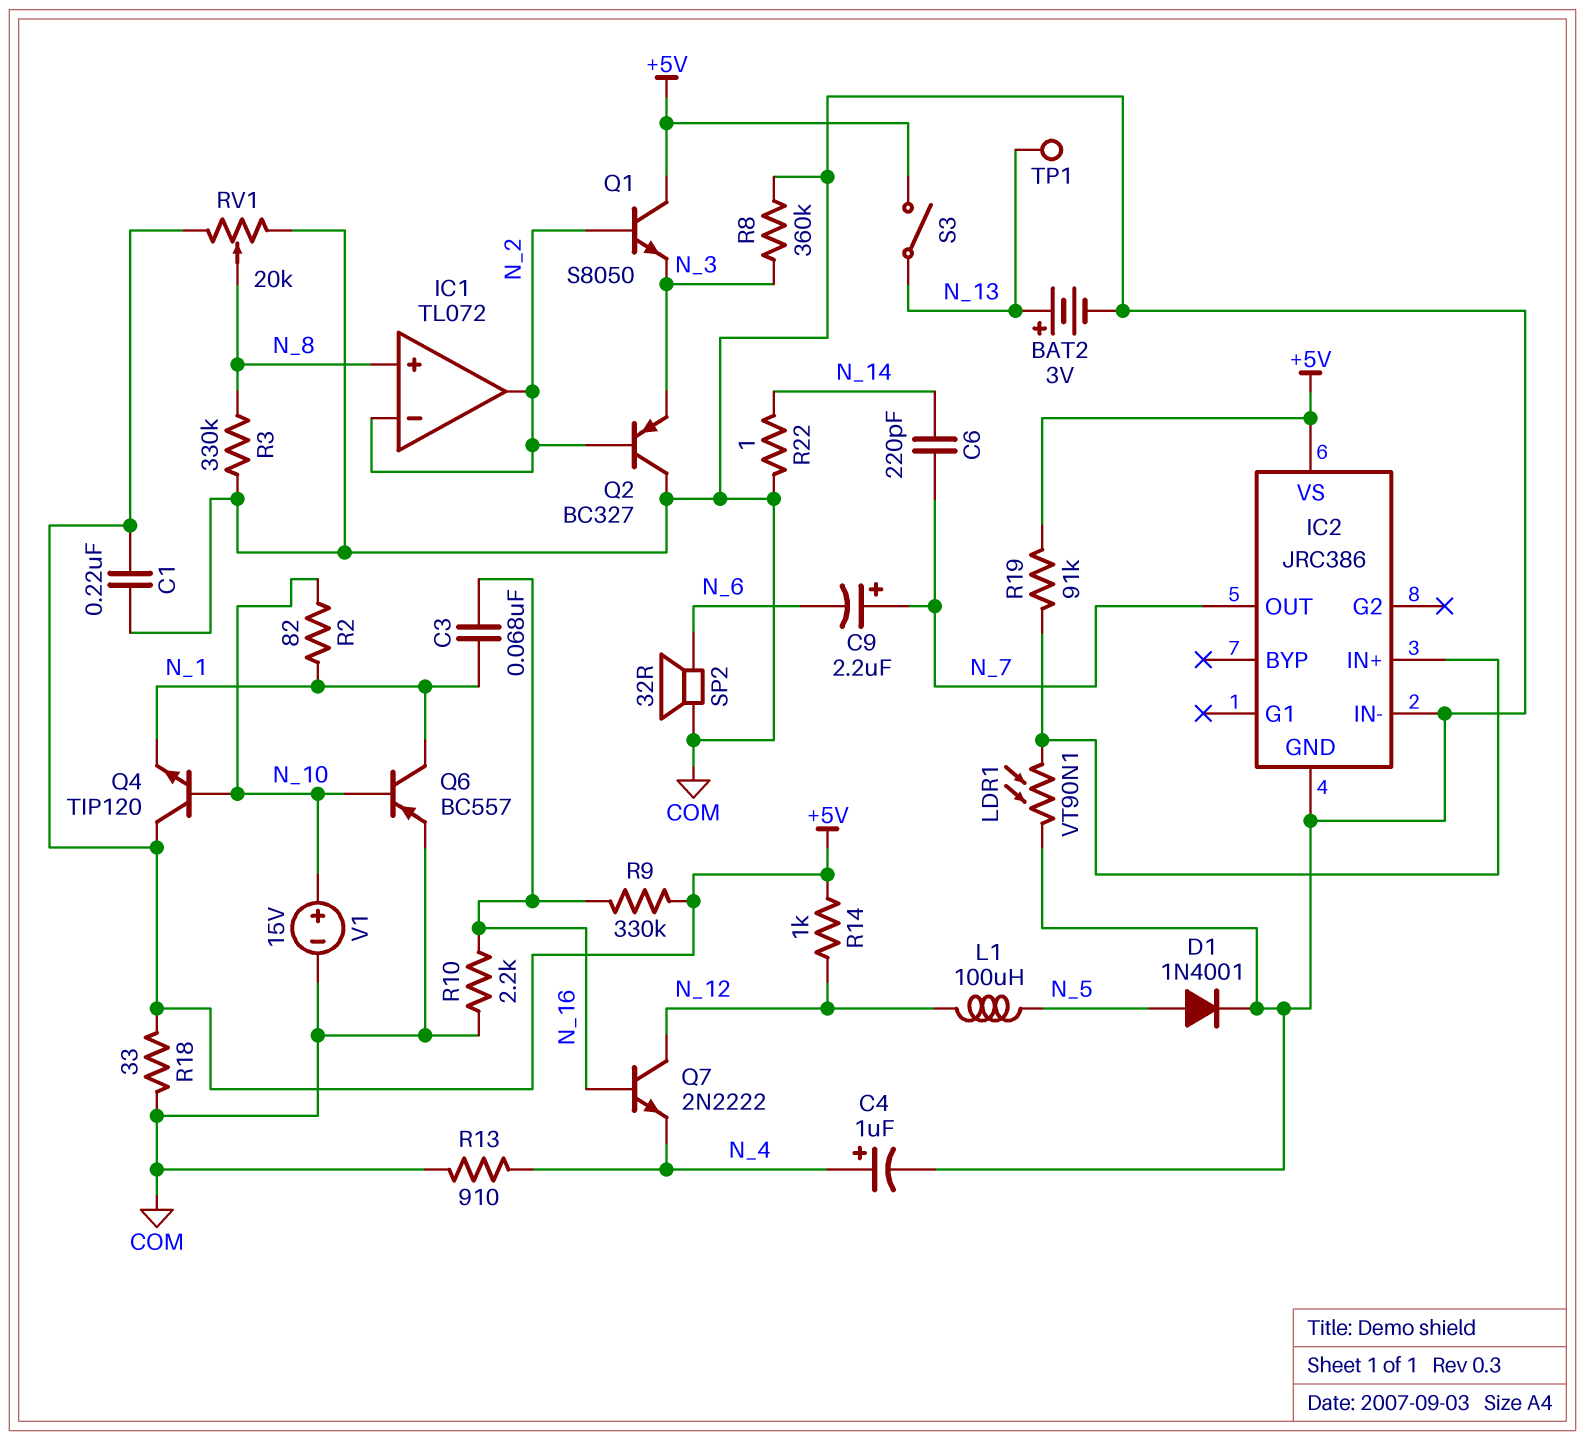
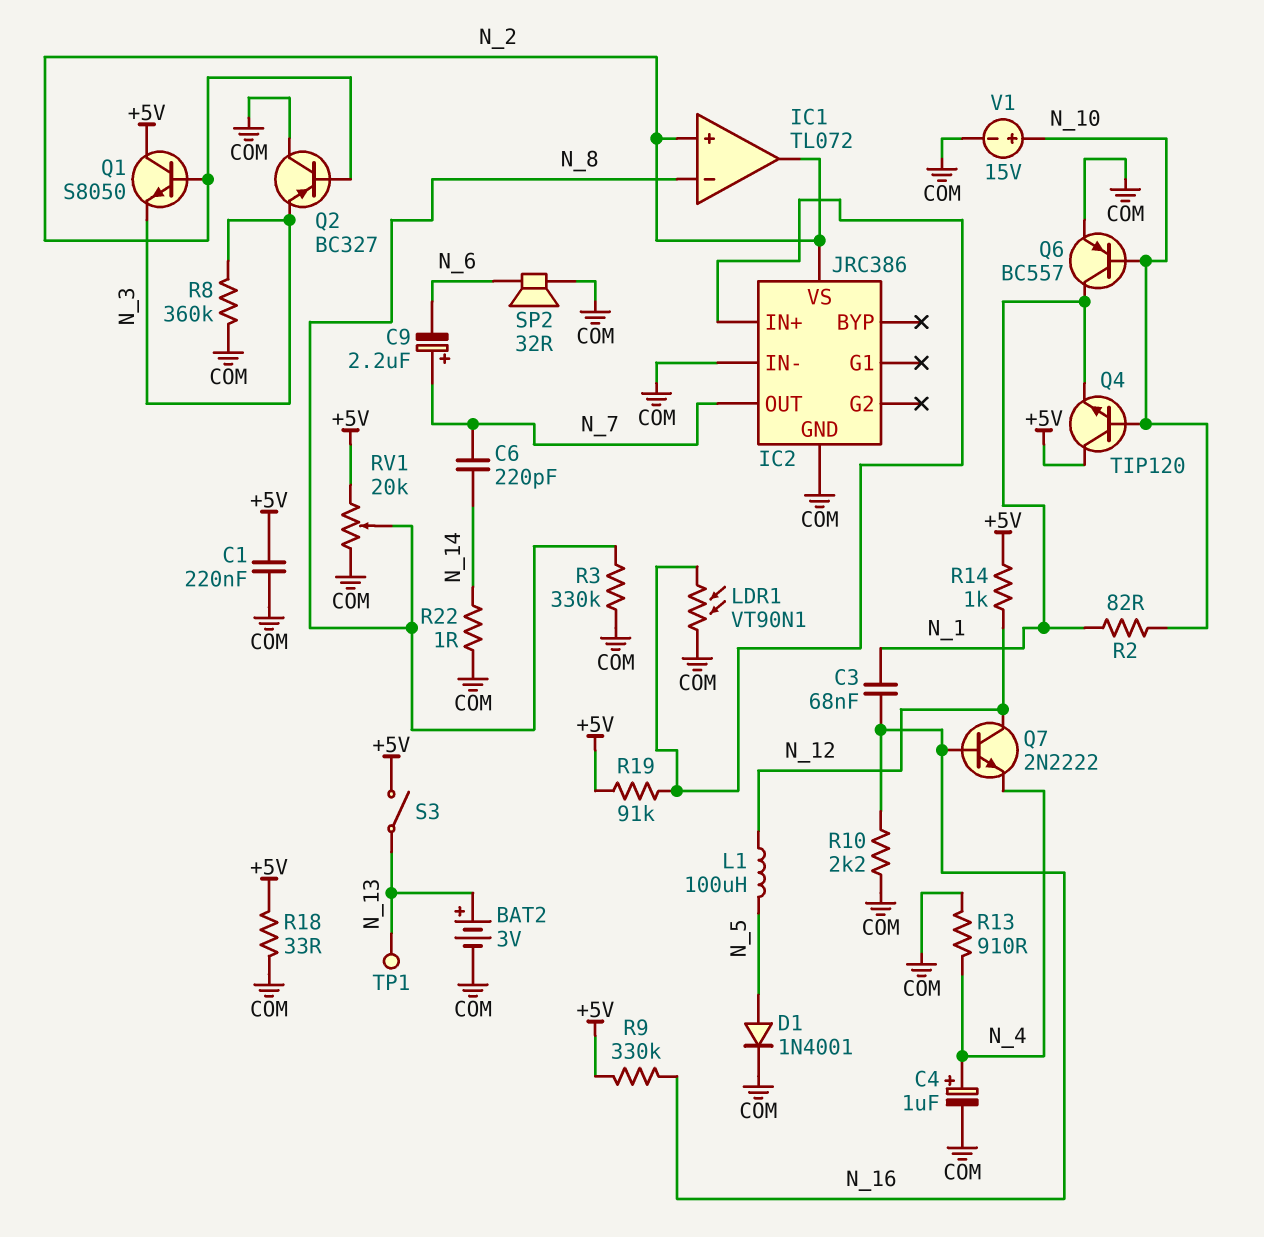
IC1 pin in+: N_8 -> N_2
IC1 pin in-: N_2 -> N_8
IC2 pin VS: +5V -> N_2

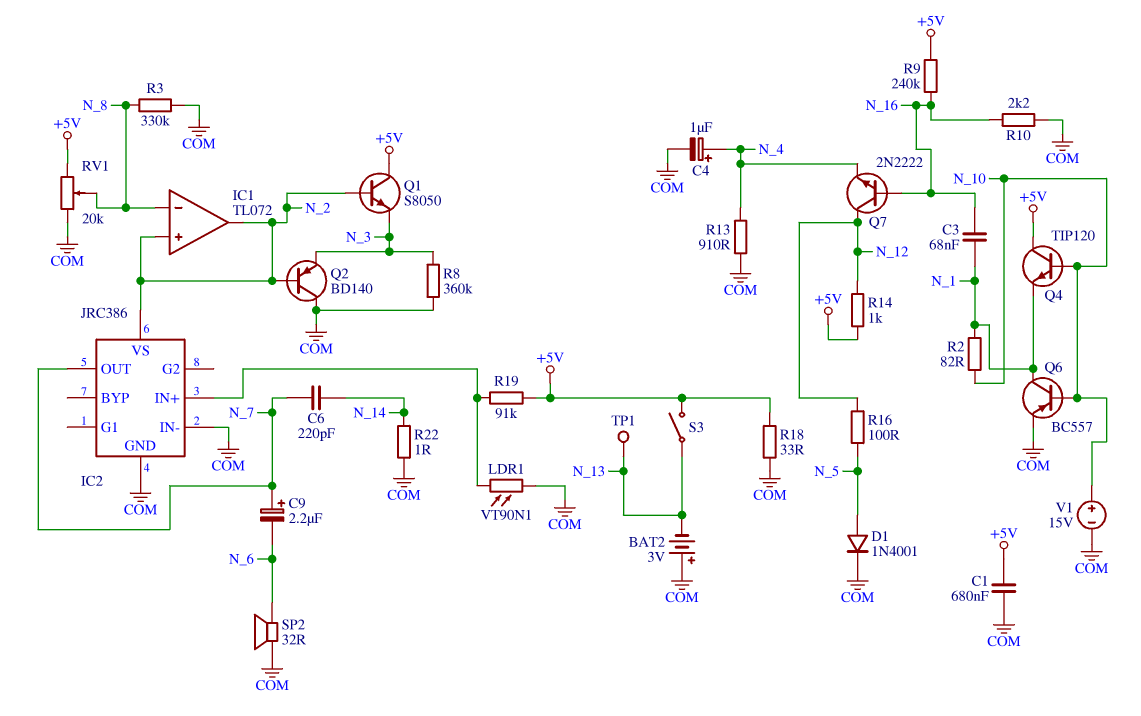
BAT2: 3V (plus N_13, minus COM) -> 3V (plus COM, minus N_13)
C1: 220nF (+5V, COM) -> 680nF (+5V, COM)
L1: 100uH (N_5, N_12) -> none
Q2: PNP BC327 (B N_2, C COM, E N_3) -> PNP BD140 (B N_2, C COM, E N_3)
R9: 330k (+5V, N_16) -> 240k (+5V, N_16)
R16: none -> 100 (N_5, N_12)

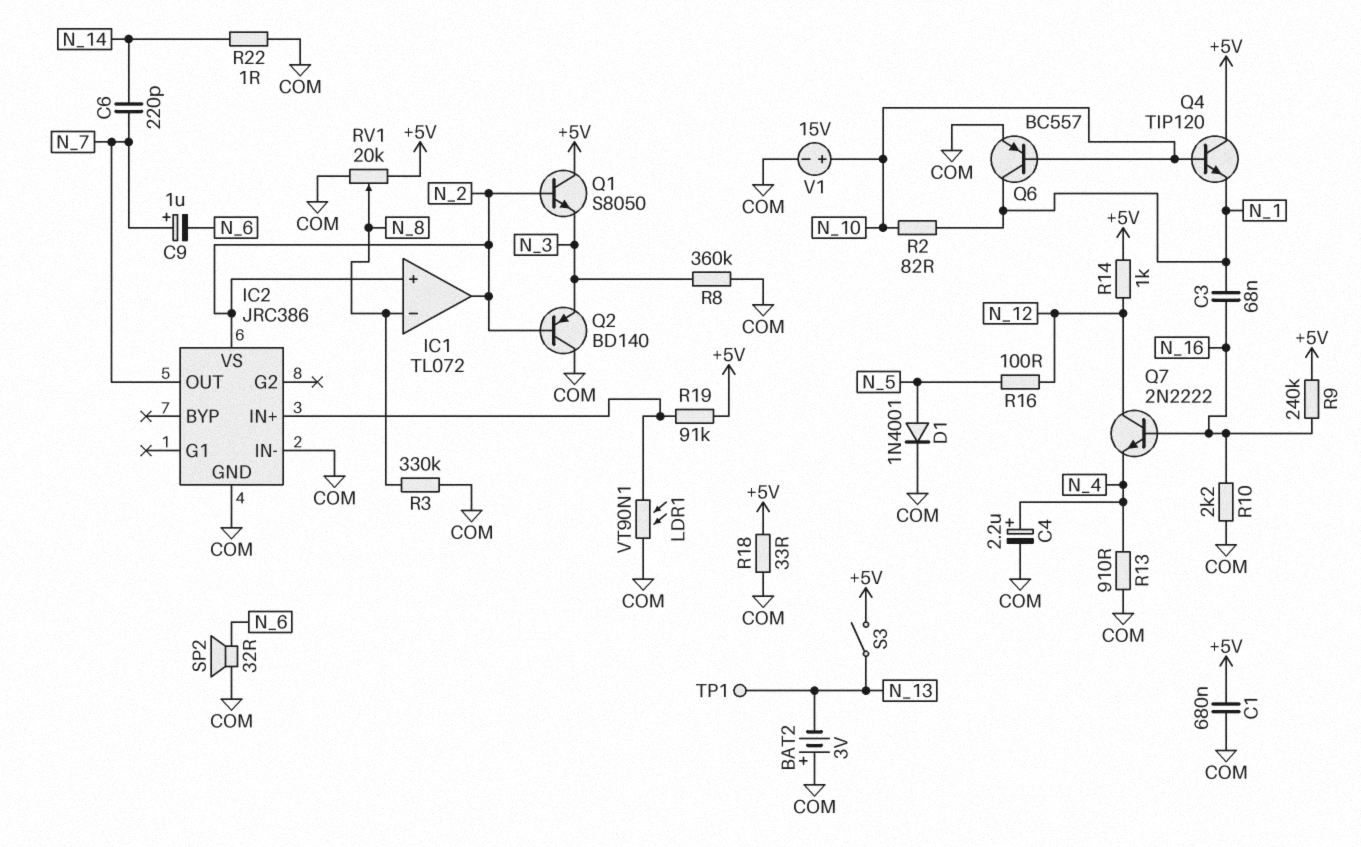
C4: 1uF (plus N_4, minus COM) -> 2.2uF (plus N_4, minus COM)
C9: 2.2uF (plus N_7, minus N_6) -> 1uF (plus N_7, minus N_6)

